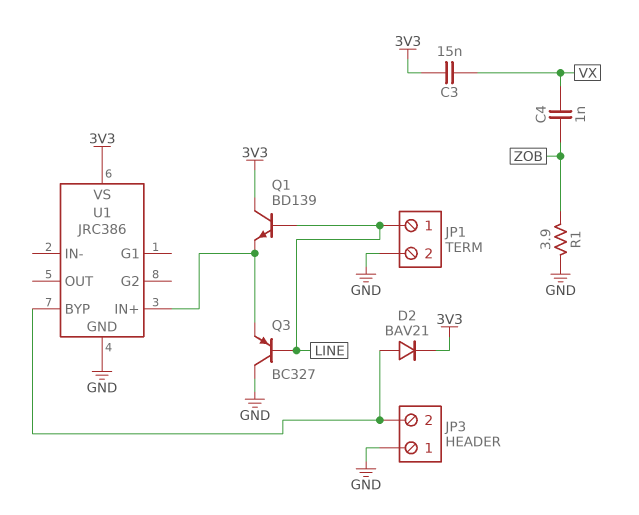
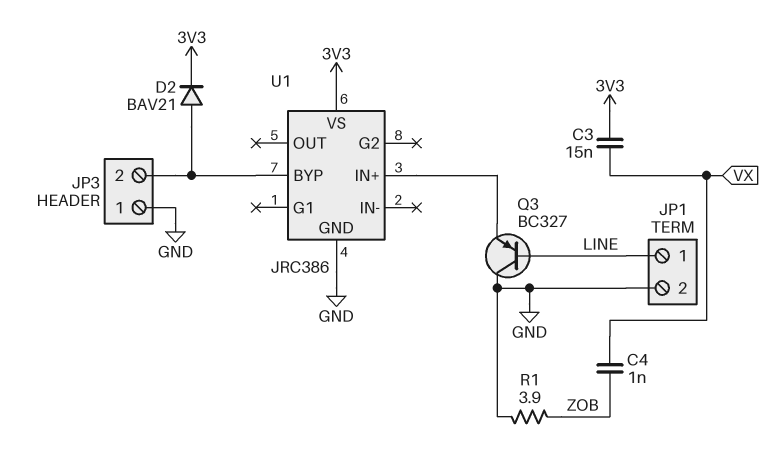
Q1: NPN BD139 (B LINE, C 3V3, E U1/IN+) -> none

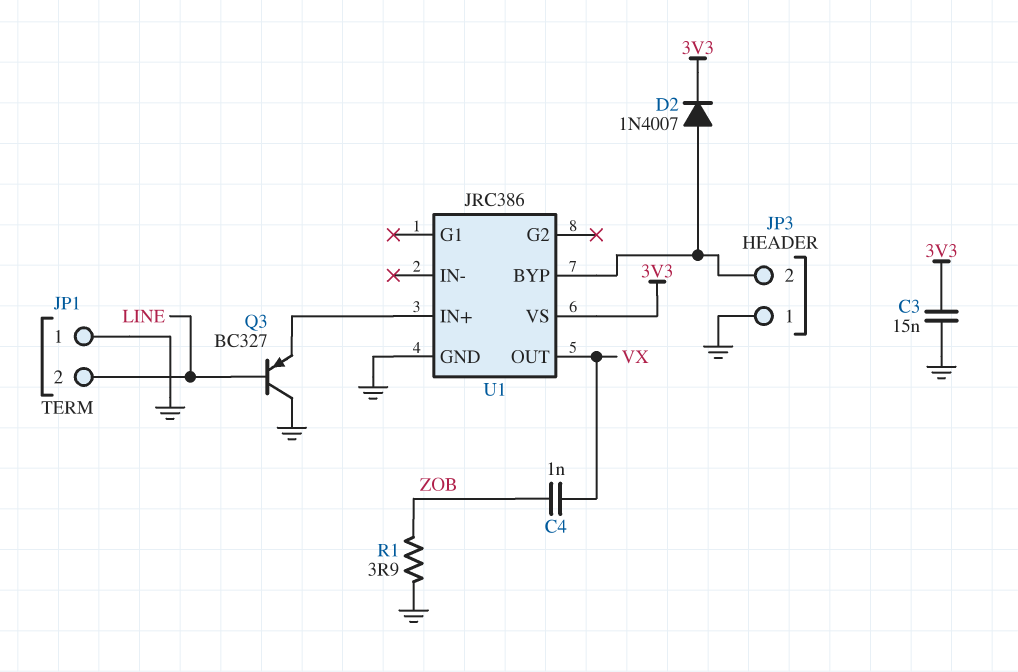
C3: 15nF (3V3, VX) -> 15nF (3V3, GND)
D2: diode BAV21 (A JP3/2, K 3V3) -> diode 1N4007 (A JP3/2, K 3V3)
JP1 pin 1: LINE -> GND
JP1 pin 2: GND -> LINE
U1 pin OUT: none -> VX

